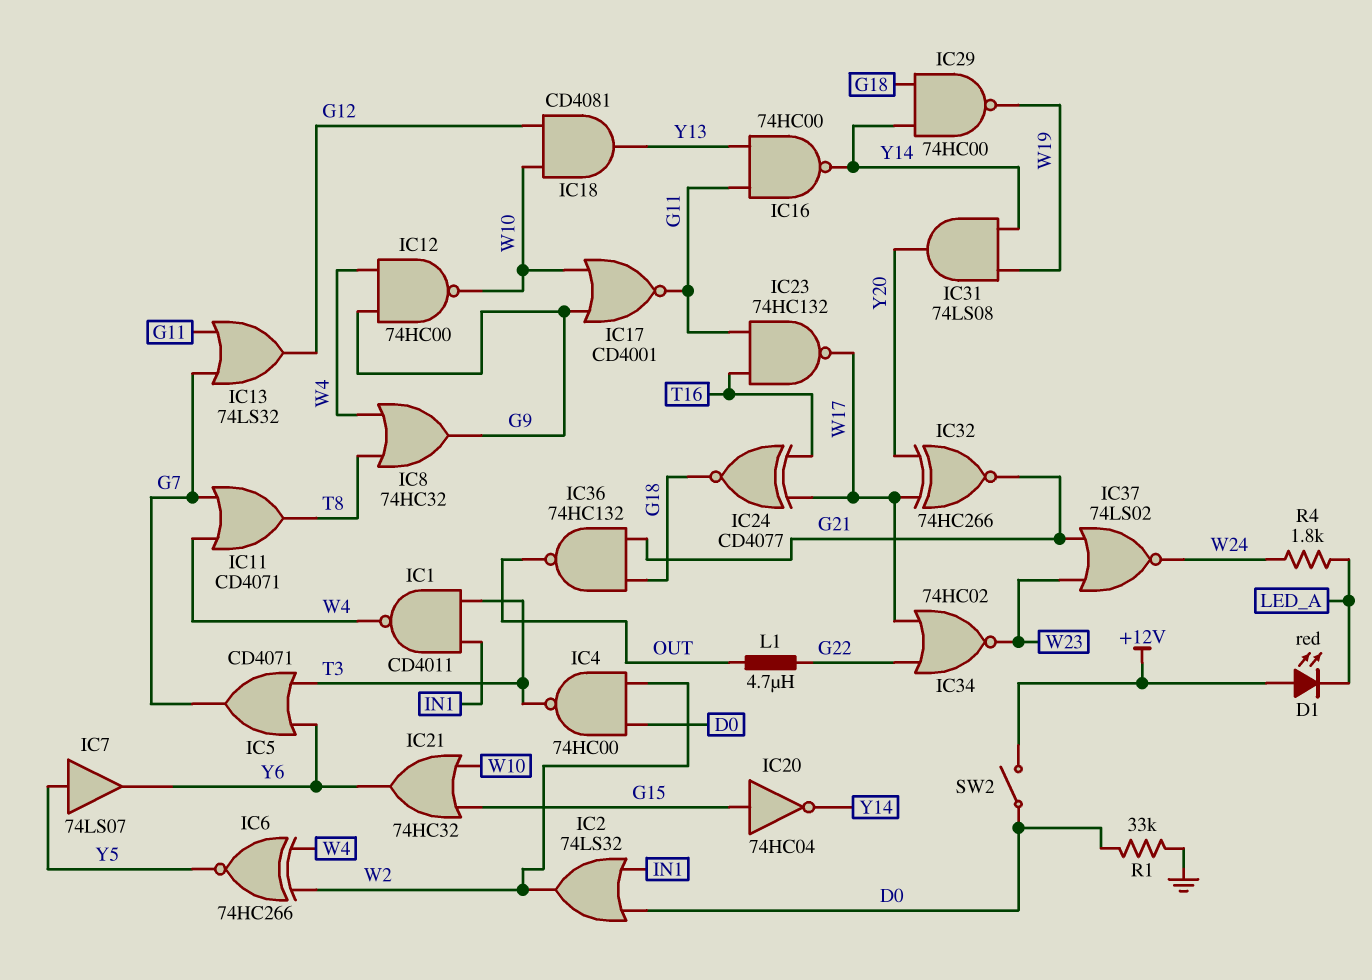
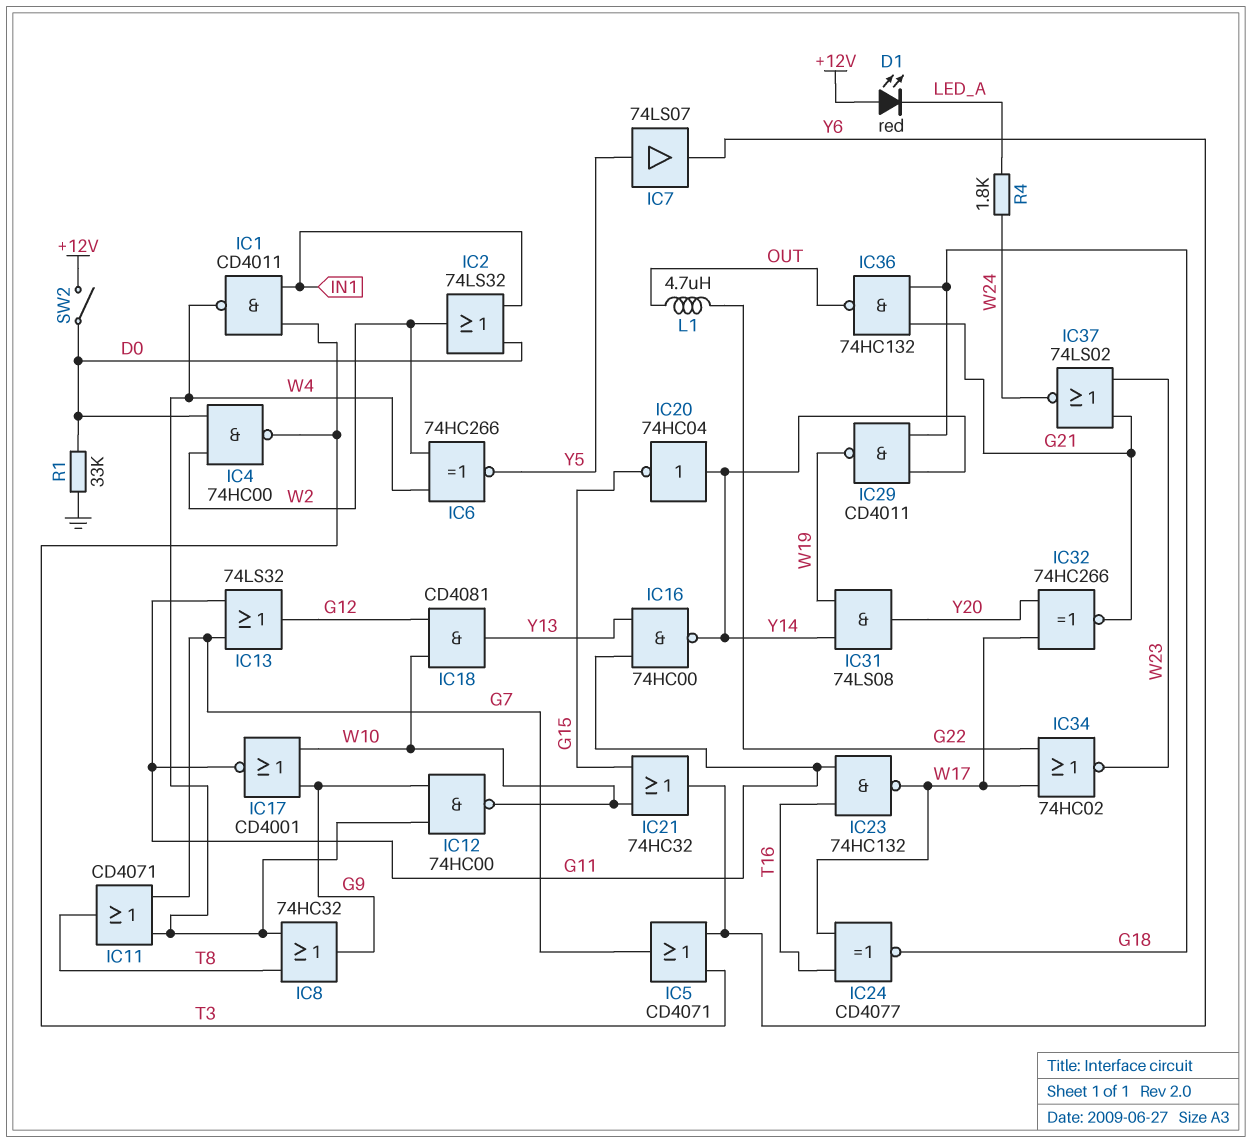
IC20: NOT 74HC04 (in G15, out Y14) -> NOT 74HC04 (in Y14, out G15)
IC29: NAND 74HC00 (in G18, in Y14, out W19) -> NAND CD4011 (in G18, in Y14, out W19)

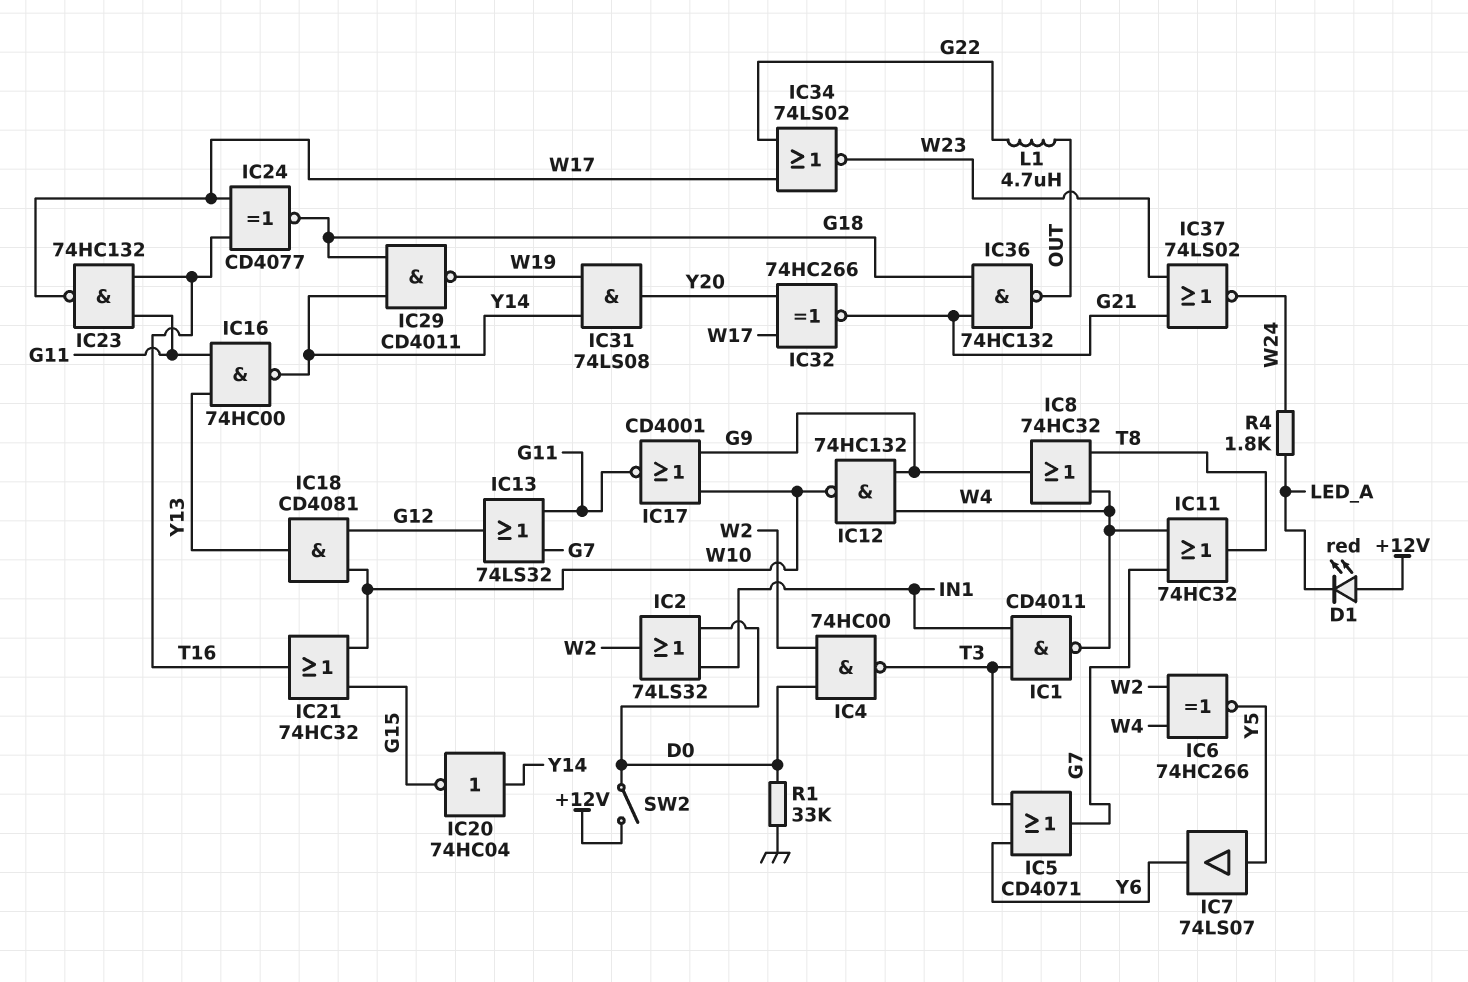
IC11: OR CD4071 (in G7, in W4, out T8) -> OR 74HC32 (in G7, in W4, out T8)
IC12: NAND 74HC00 (in G9, in W4, out W10) -> NAND 74HC132 (in G9, in W4, out W10)
IC21: OR 74HC32 (in G15, in W10, out Y6) -> OR 74HC32 (in G15, in W10, out T16)
IC34: NOR 74HC02 (in G22, in W17, out W23) -> NOR 74LS02 (in G22, in W17, out W23)

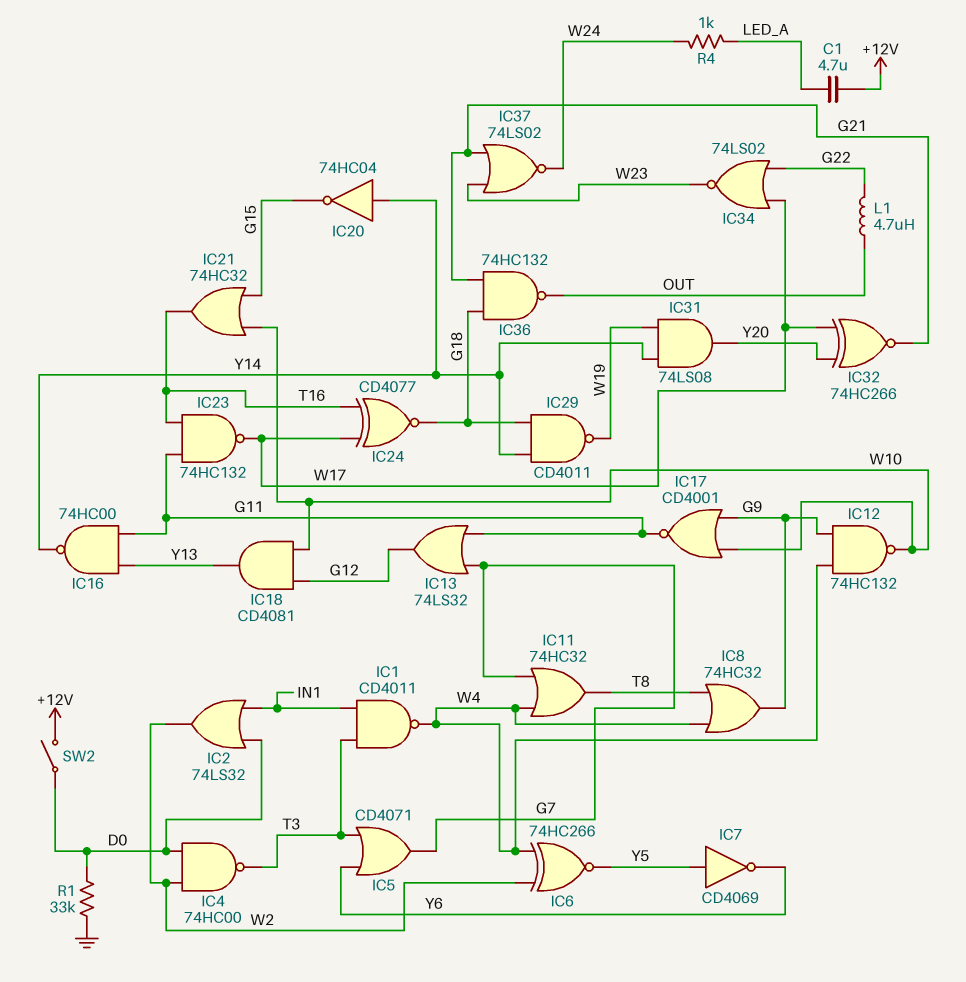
C1: none -> 4.7uF (+12V, LED_A)
D1: LED red (A +12V, K LED_A) -> none
IC7: buffer 74LS07 (in Y5, out Y6) -> NOT CD4069 (in Y5, out Y6)
R4: 1.8k (LED_A, W24) -> 1k (LED_A, W24)

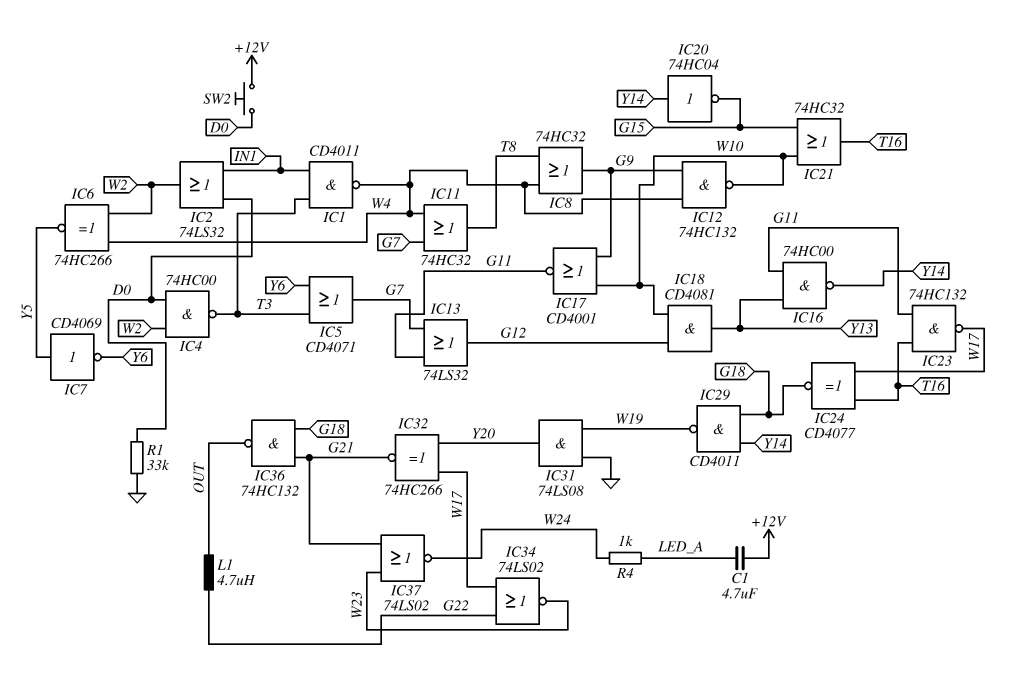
IC31: AND 74LS08 (in W19, in Y14, out Y20) -> AND 74LS08 (in GND, in W19, out Y20)
SW2: switch (+12V, D0) -> button (+12V, D0)

